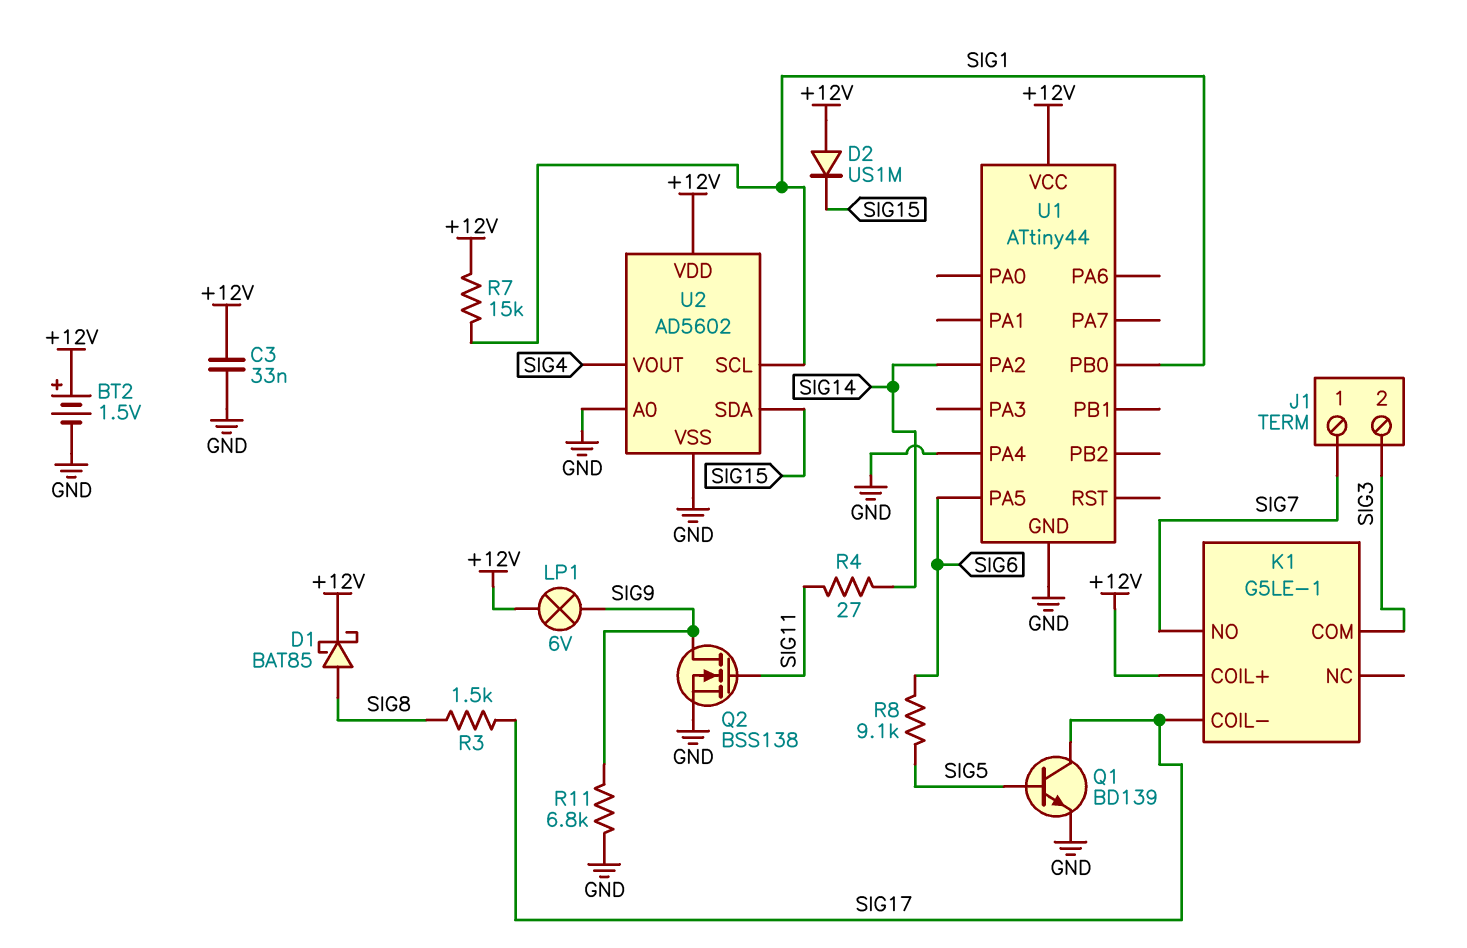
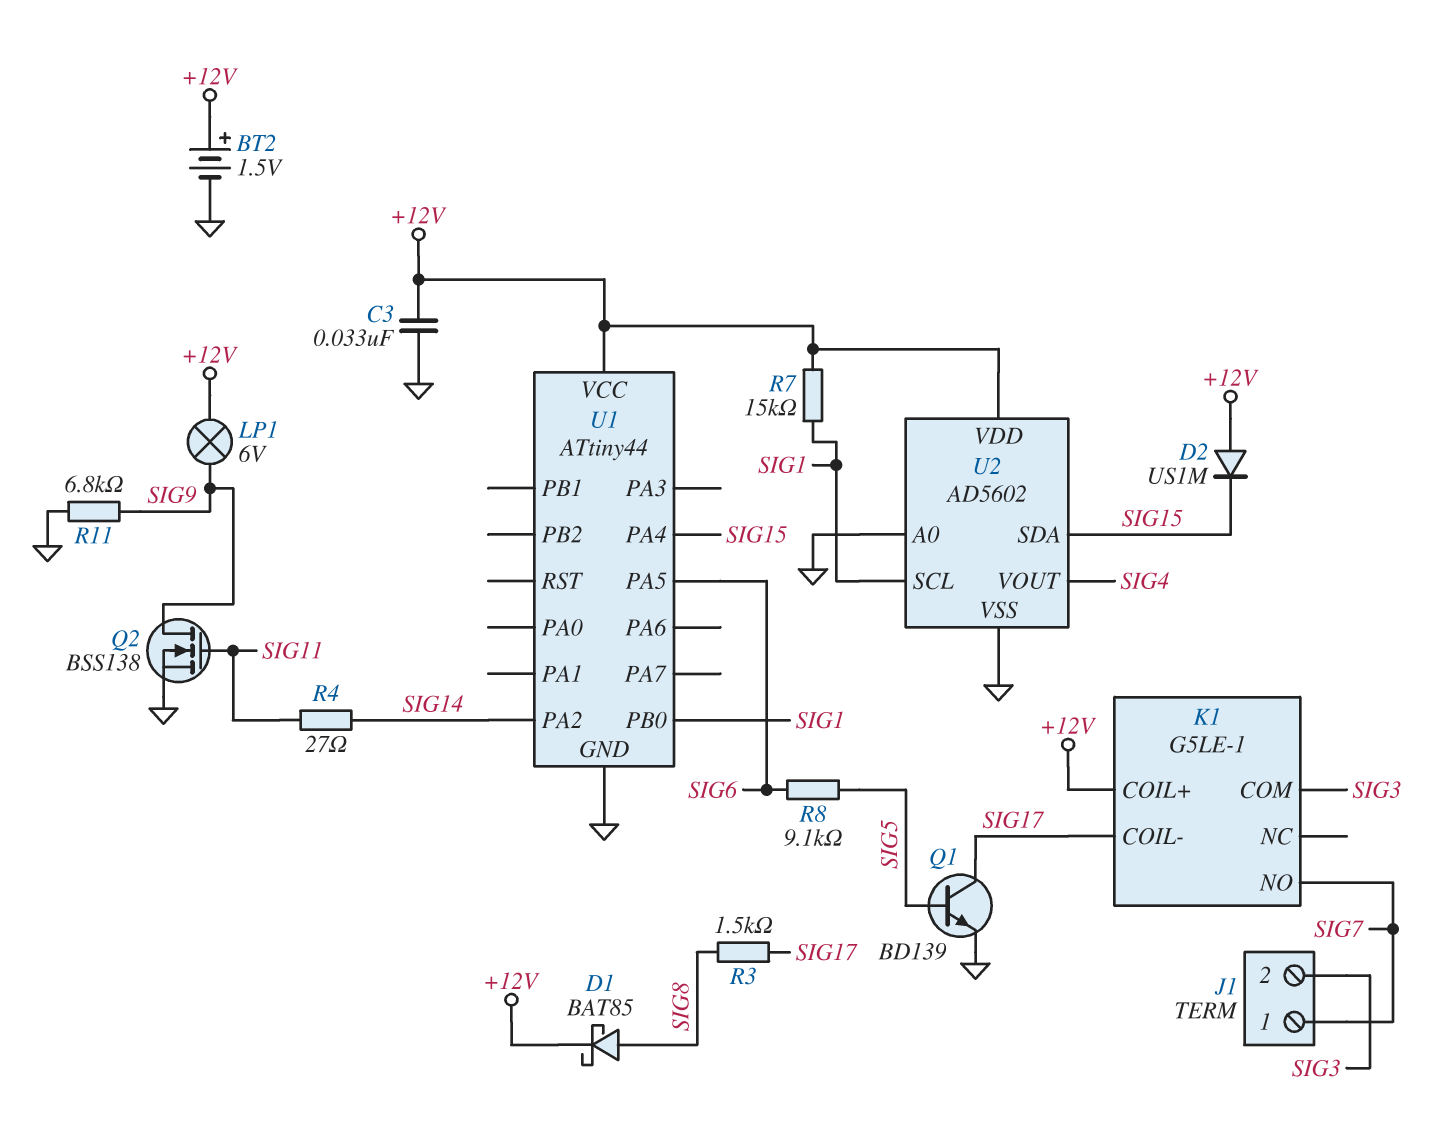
U1 pin PA4: GND -> SIG15

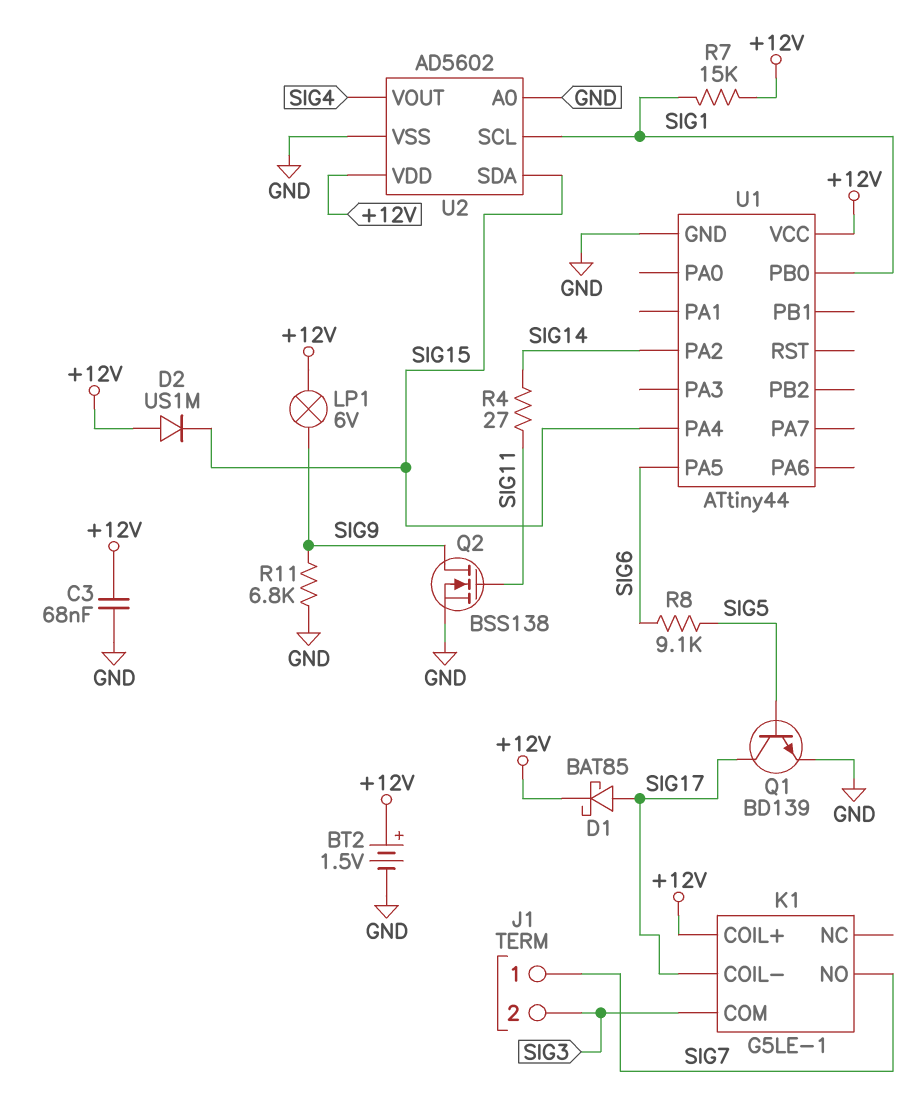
C3: 33nF (+12V, GND) -> 68nF (+12V, GND)
D1: schottky BAT85 (A SIG8, K +12V) -> schottky BAT85 (A SIG17, K +12V)
R3: 1.5k (SIG8, SIG17) -> none

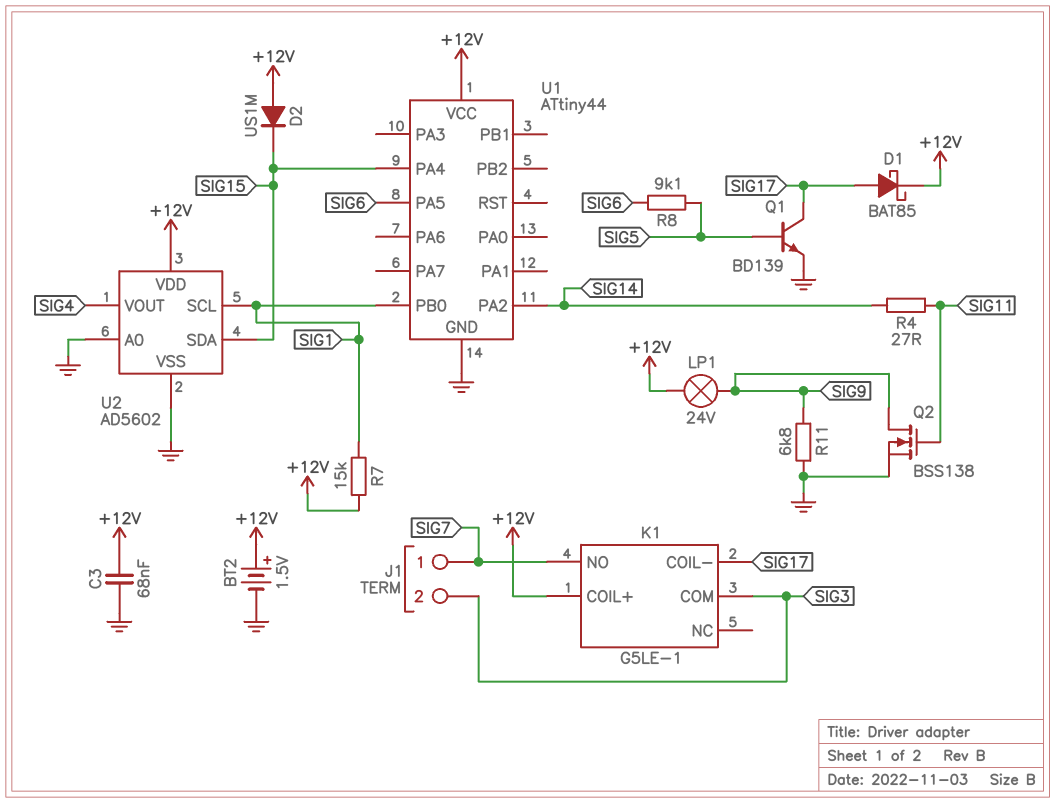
LP1: lamp 6V (+12V, SIG9) -> lamp 24V (+12V, SIG9)

